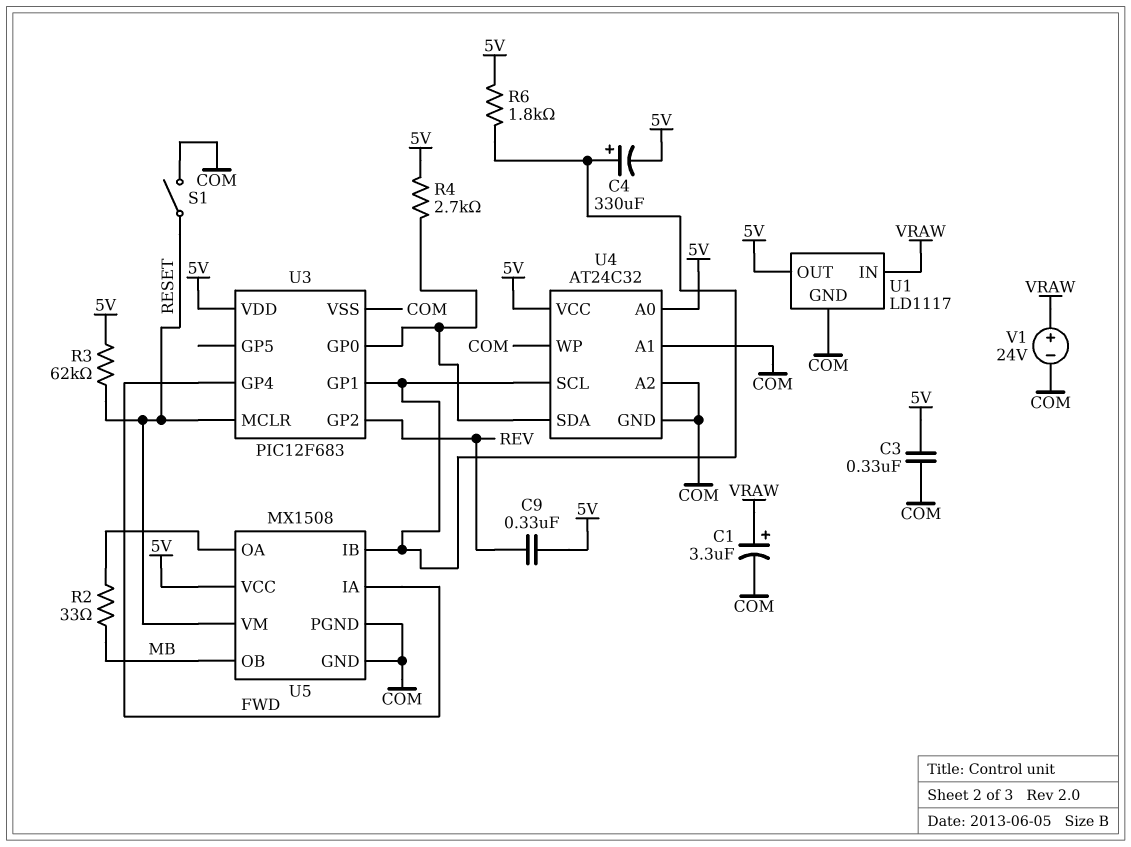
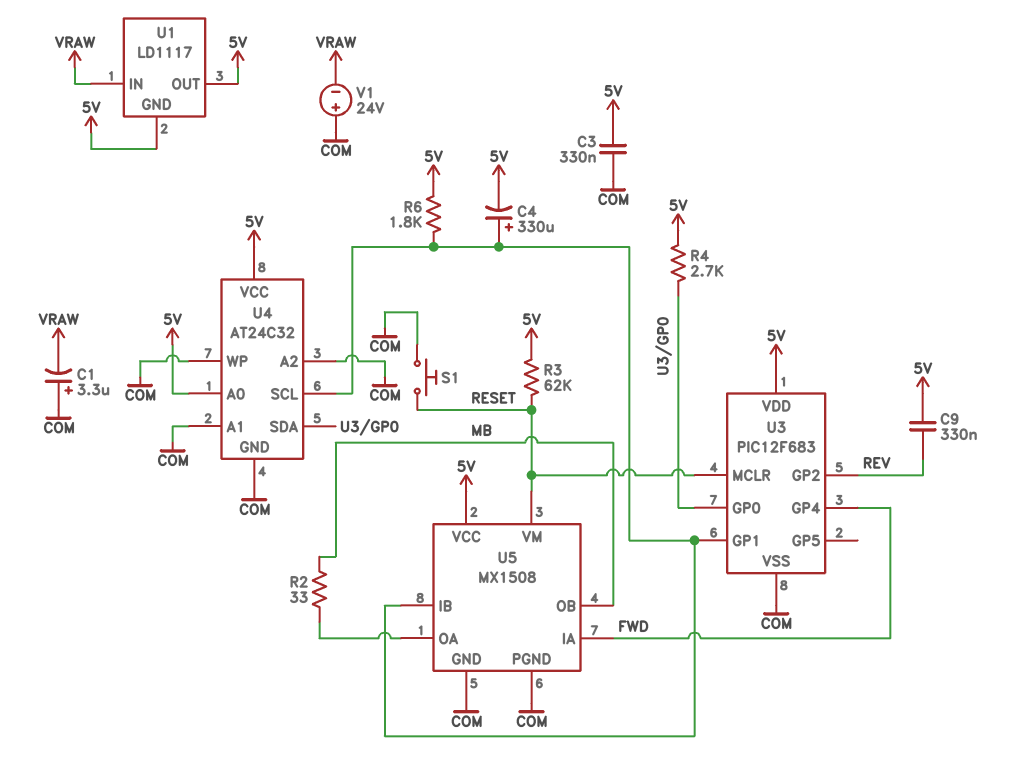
C1: 3.3uF (plus VRAW, minus COM) -> 3.3uF (plus COM, minus VRAW)
S1: switch (COM, RESET) -> button (COM, RESET)
U1 pin GND: COM -> 5V
V1: 24V (plus VRAW, minus COM) -> 24V (plus COM, minus VRAW)

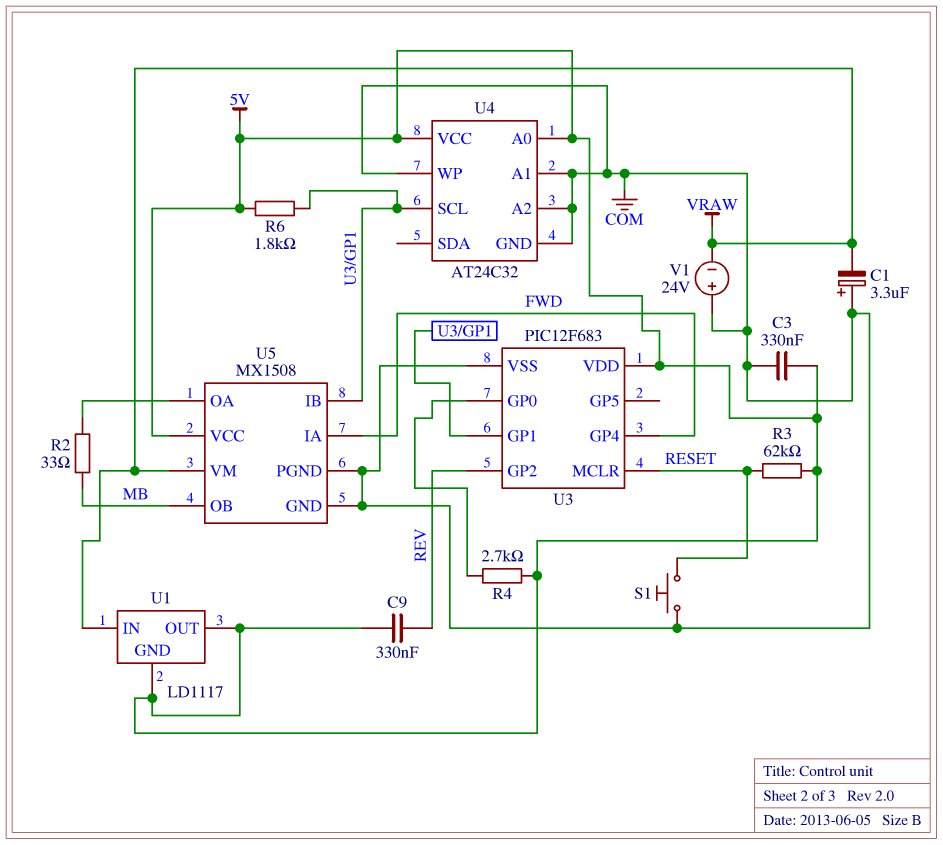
C4: 330uF (plus U3/GP1, minus 5V) -> none
U4 pin SDA: U3/GP0 -> none
U5 pin VM: RESET -> VRAW

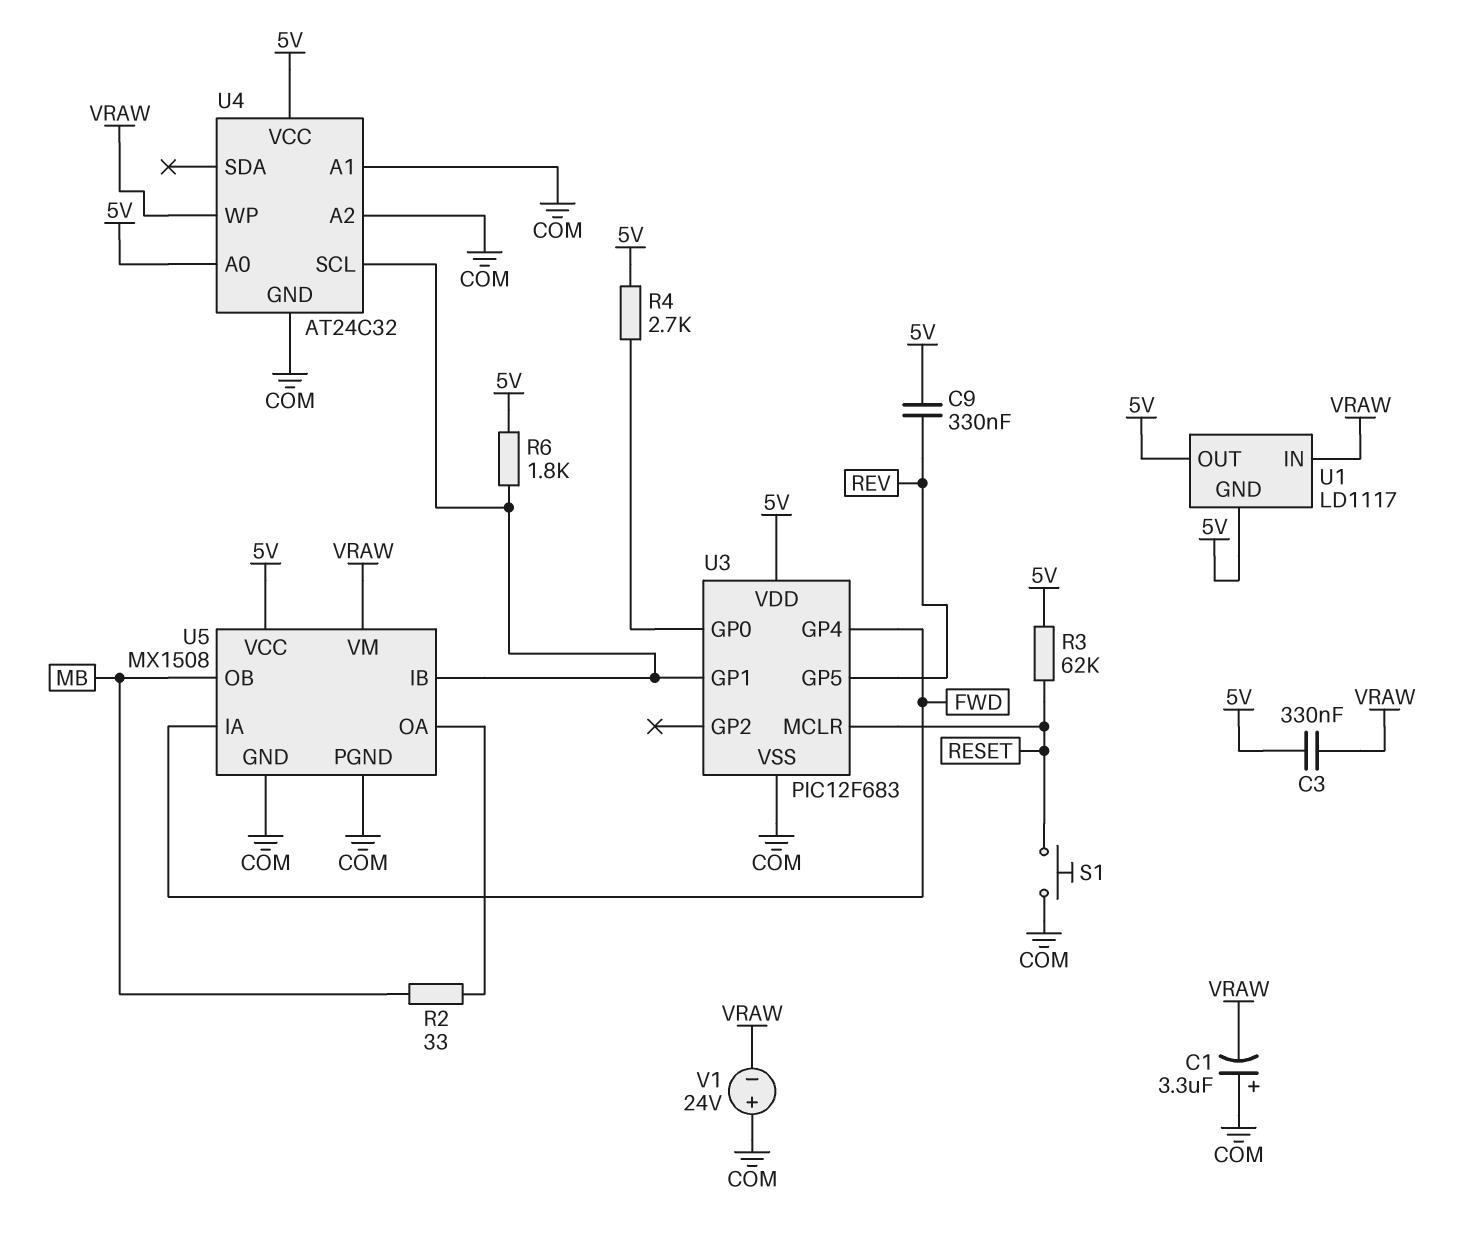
C3: 330nF (5V, COM) -> 330nF (5V, VRAW)
U3 pin GP2: REV -> none
U3 pin GP5: none -> REV
U4 pin WP: COM -> VRAW

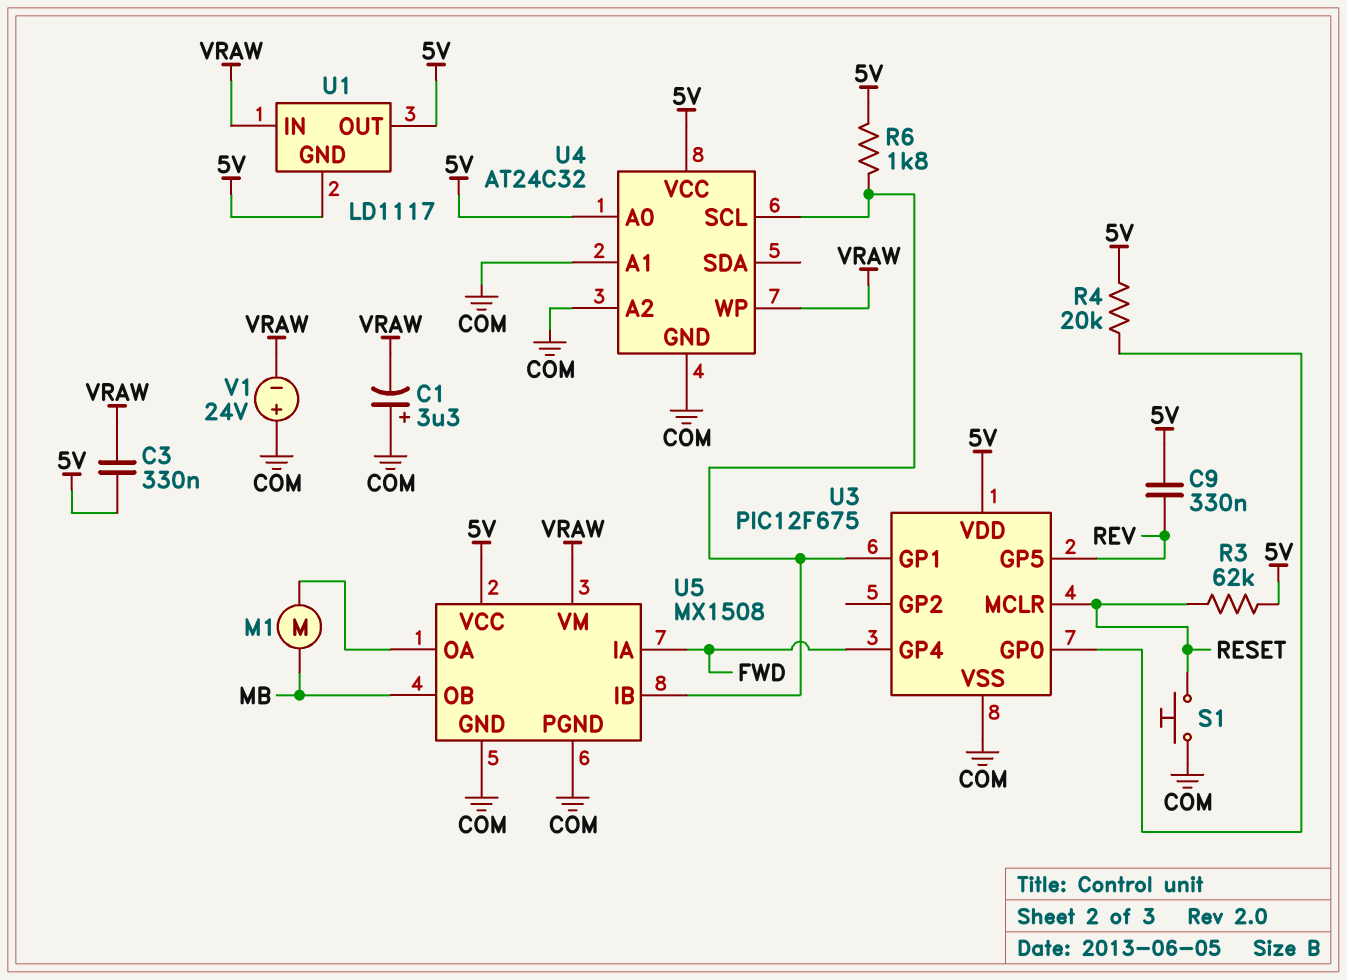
M1: none -> motor (MB, U5/OA)
R2: 33 (MB, U5/OA) -> none
R4: 2.7k (5V, U3/GP0) -> 20k (5V, U3/GP0)
U3: PIC12F683 -> PIC12F675

